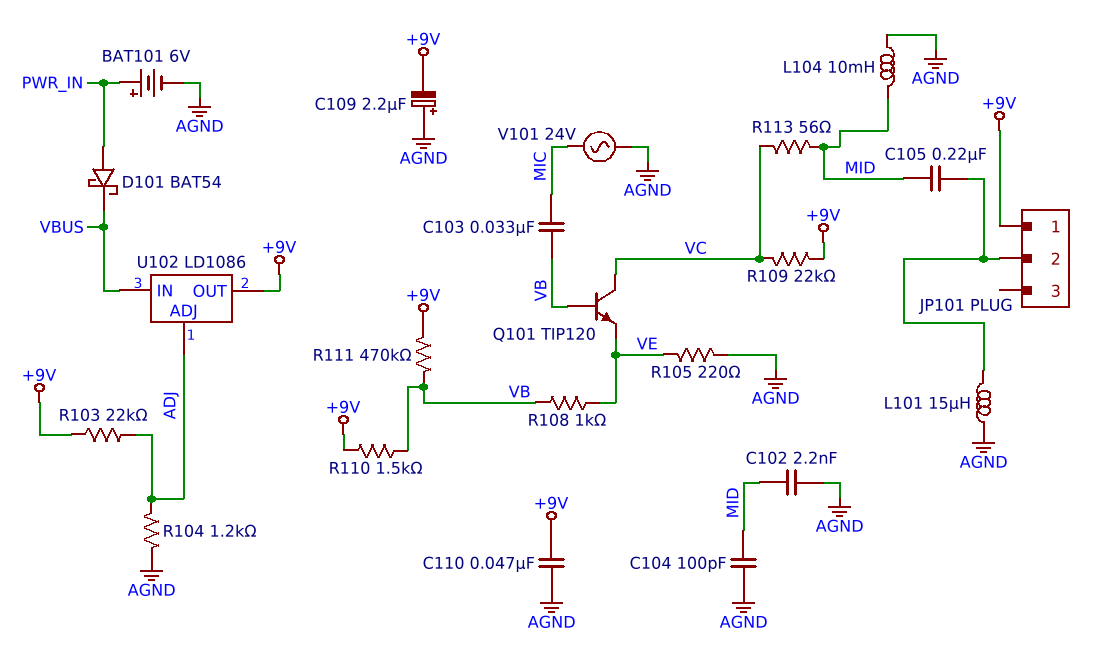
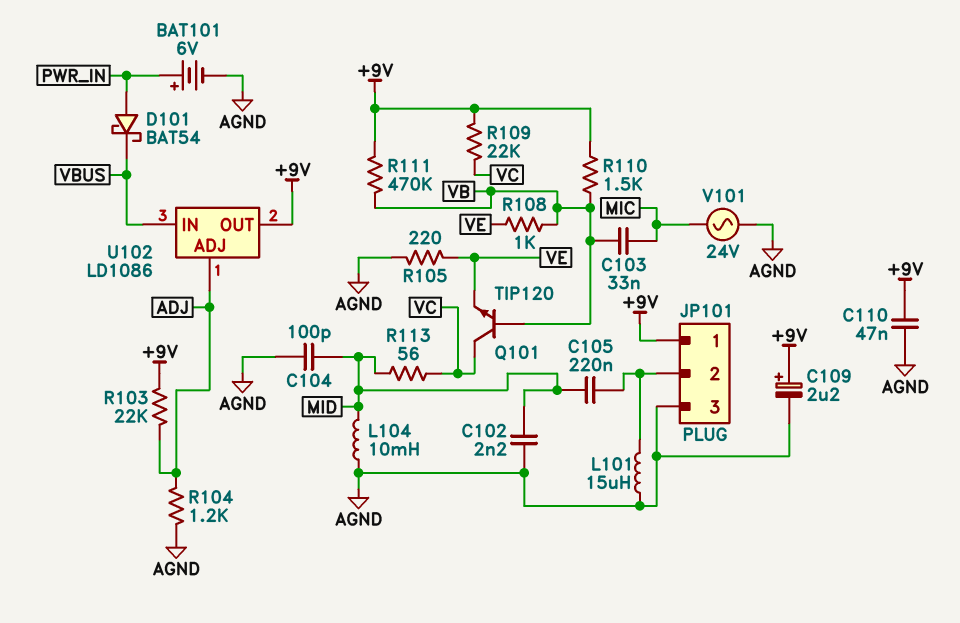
C109: 2.2uF (plus AGND, minus +9V) -> 2.2uF (plus +9V, minus AGND)
JP101 pin 3: none -> AGND

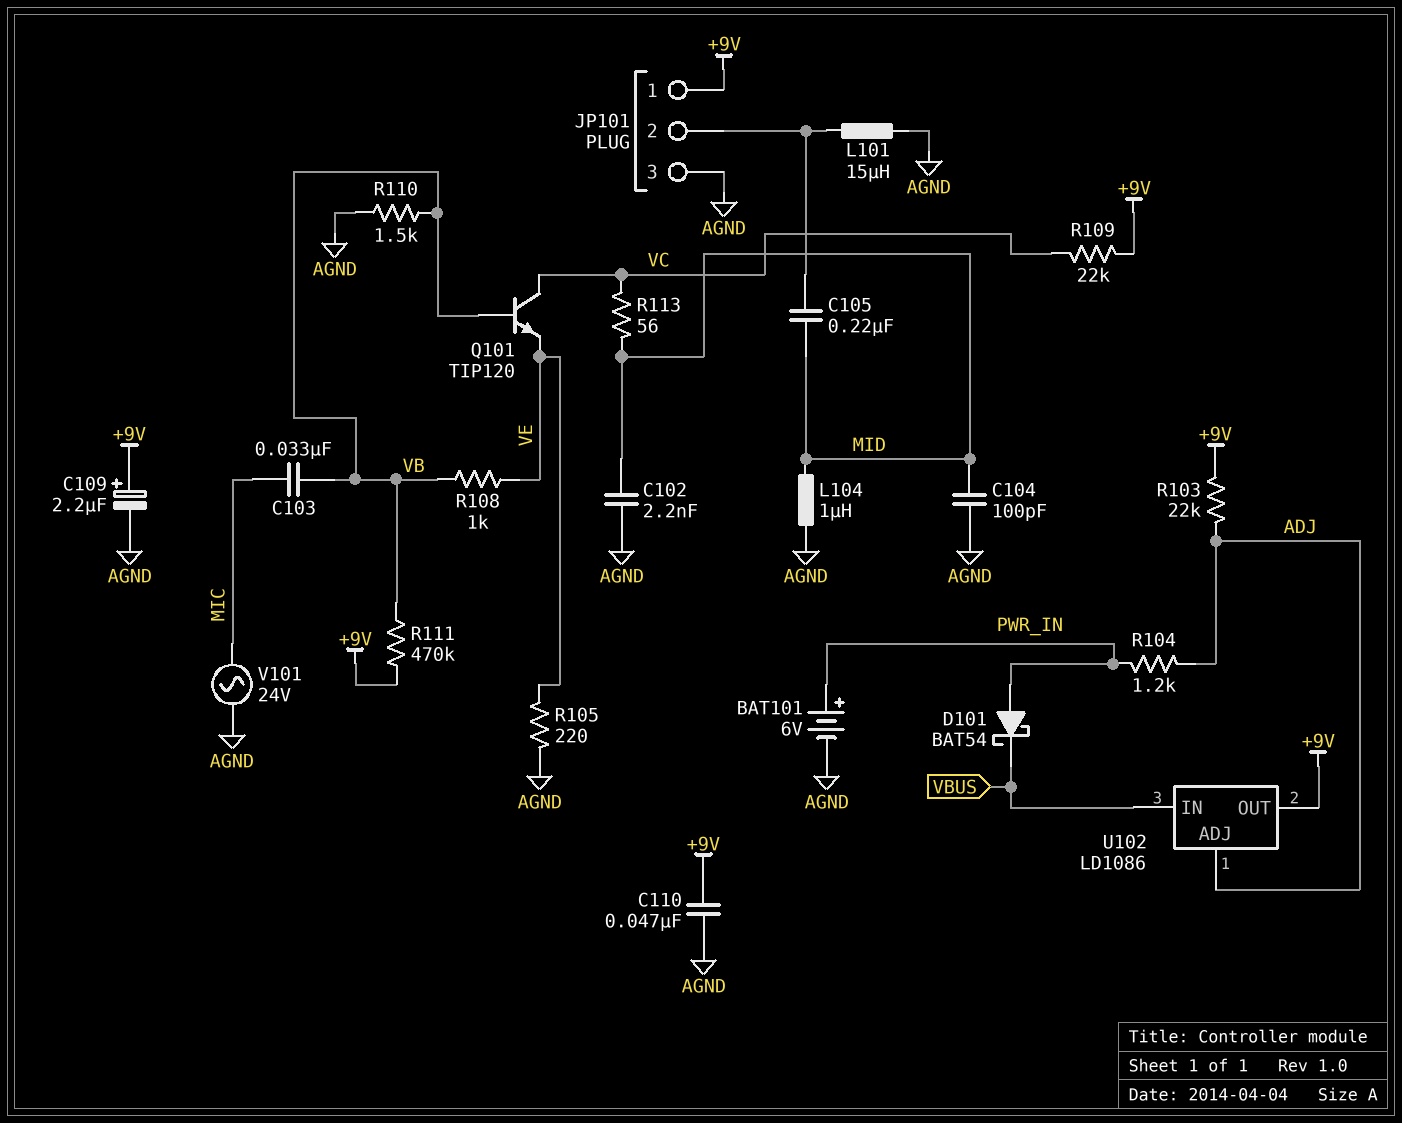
L104: 10mH (AGND, MID) -> 1uH (AGND, MID)
R104: 1.2k (ADJ, AGND) -> 1.2k (ADJ, PWR_IN)
R110: 1.5k (+9V, VB) -> 1.5k (AGND, VB)

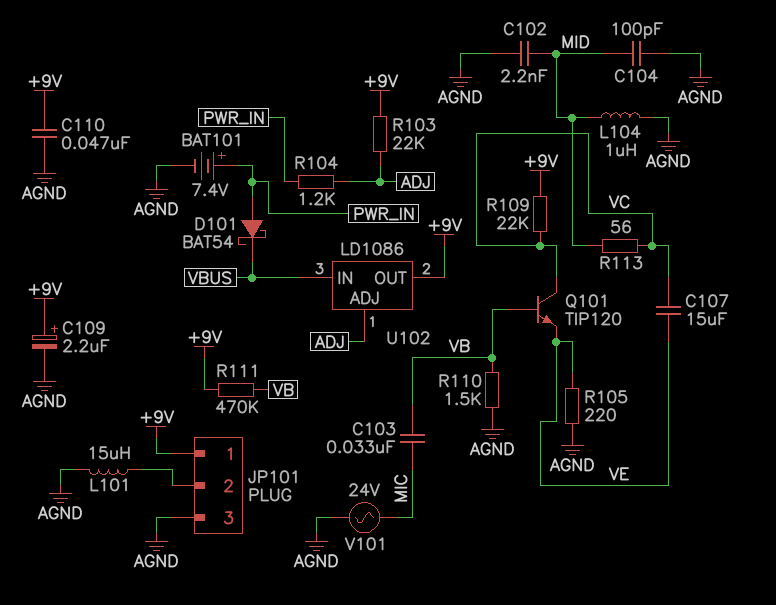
BAT101: 6V (plus PWR_IN, minus AGND) -> 7.4V (plus PWR_IN, minus AGND)
C105: 220nF (JP101/2, MID) -> none
C107: none -> 15uF (VC, VE)
R108: 1k (VB, VE) -> none

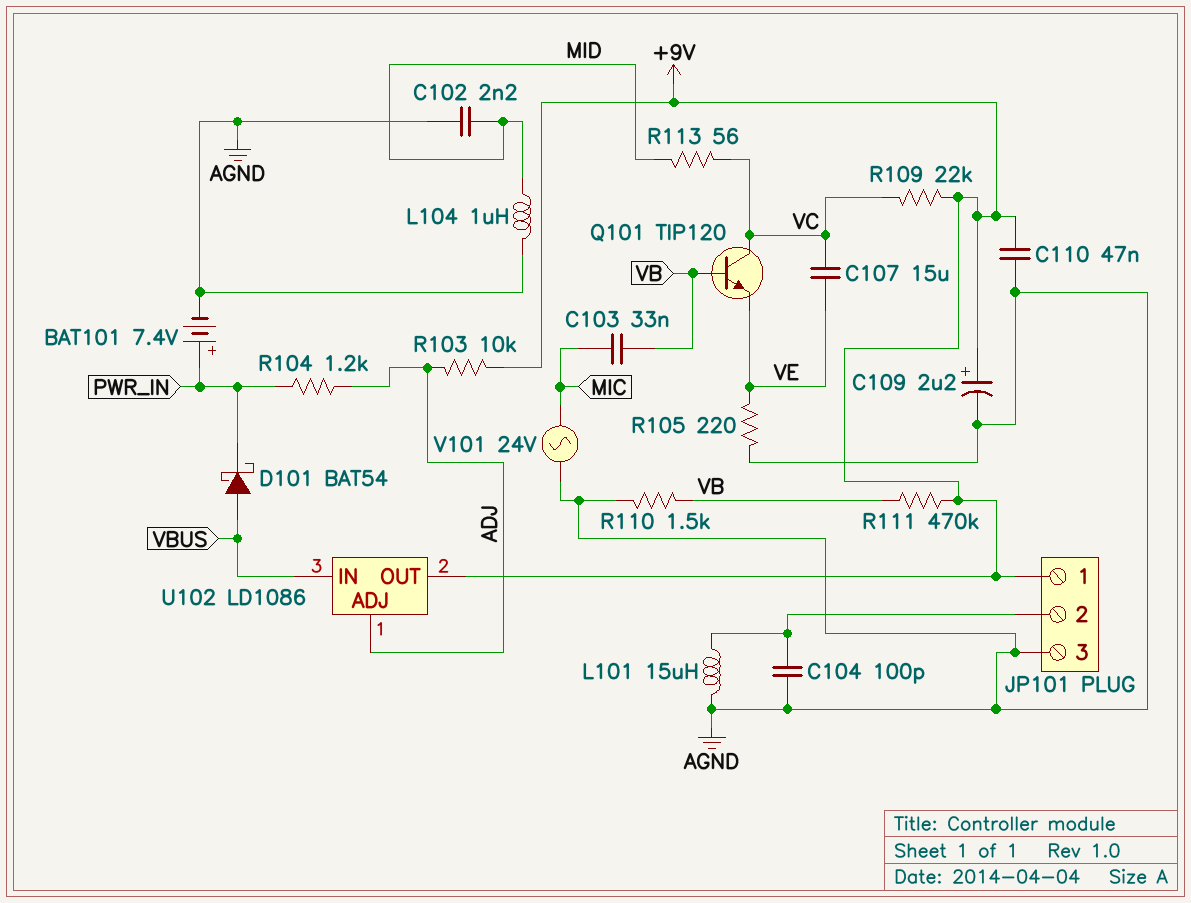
C104: 100pF (AGND, MID) -> 100pF (AGND, JP101/2)
D101: schottky BAT54 (A PWR_IN, K VBUS) -> schottky BAT54 (A VBUS, K PWR_IN)
R103: 22k (+9V, ADJ) -> 10k (+9V, ADJ)

